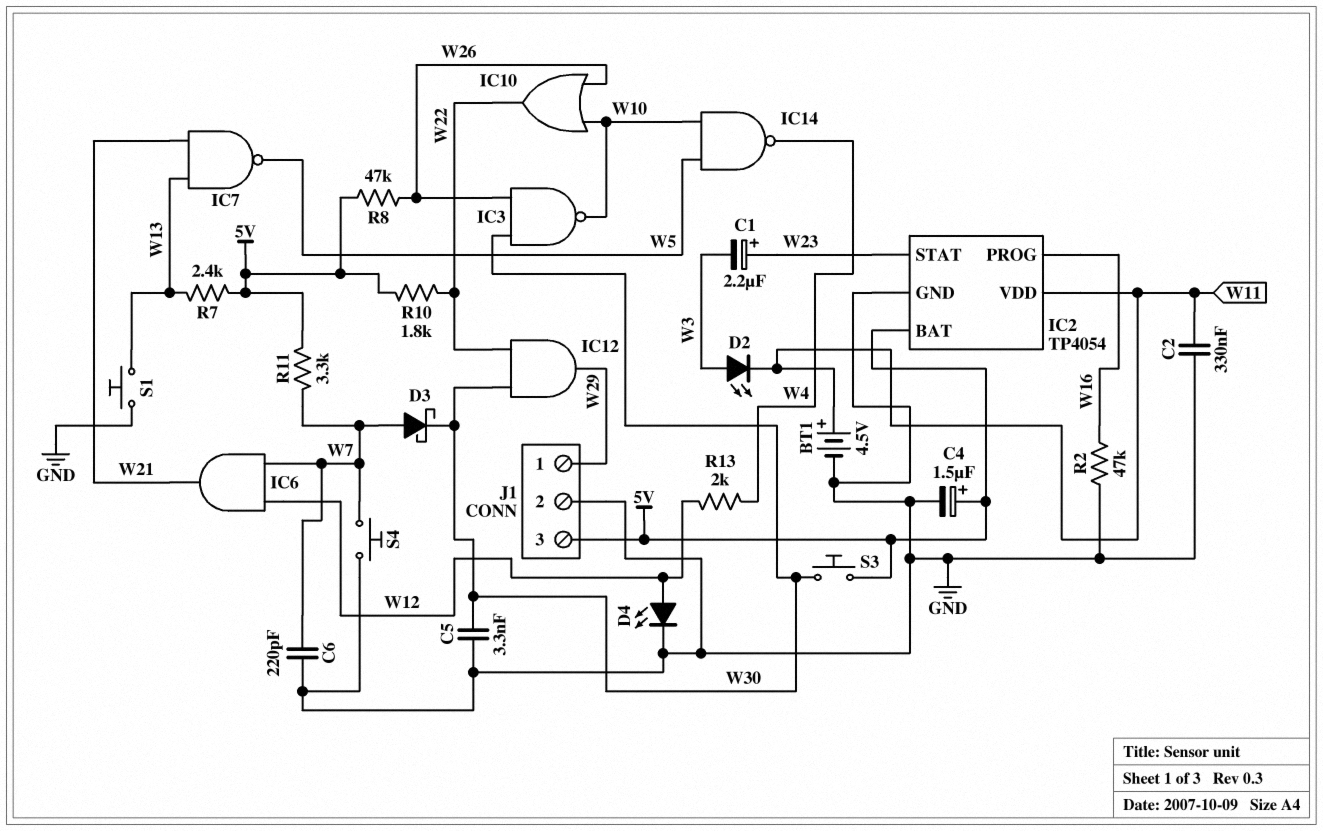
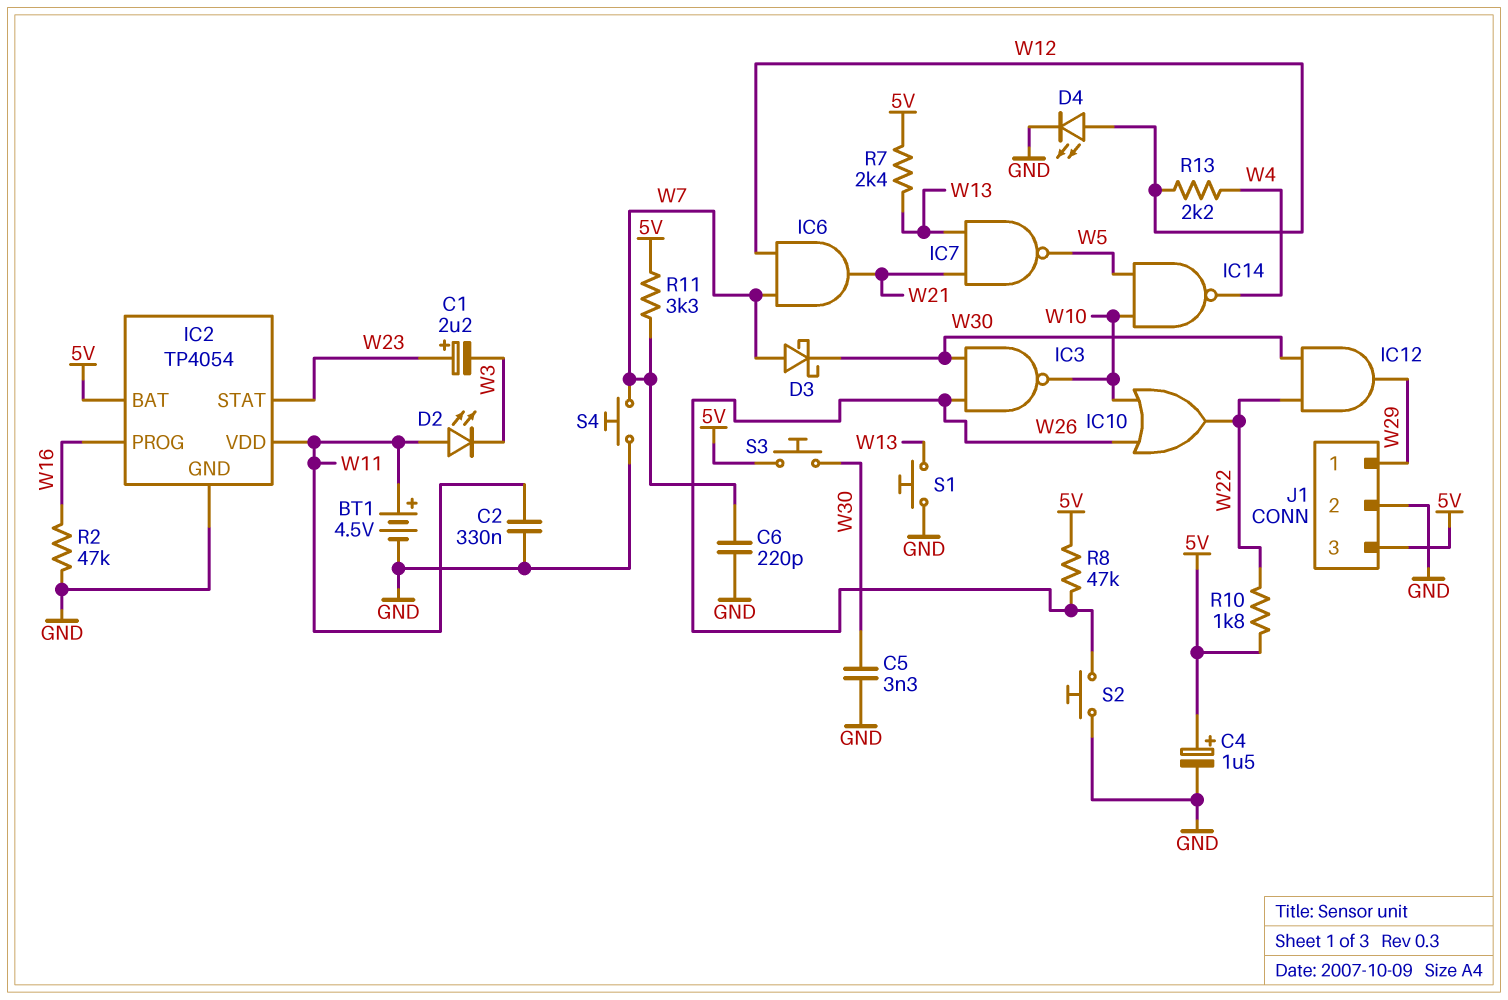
D2: LED (A W3, K W11) -> LED (A W11, K W3)
R13: 2k (W4, W12) -> 2.2k (W4, W12)
S2: none -> button (GND, W26)

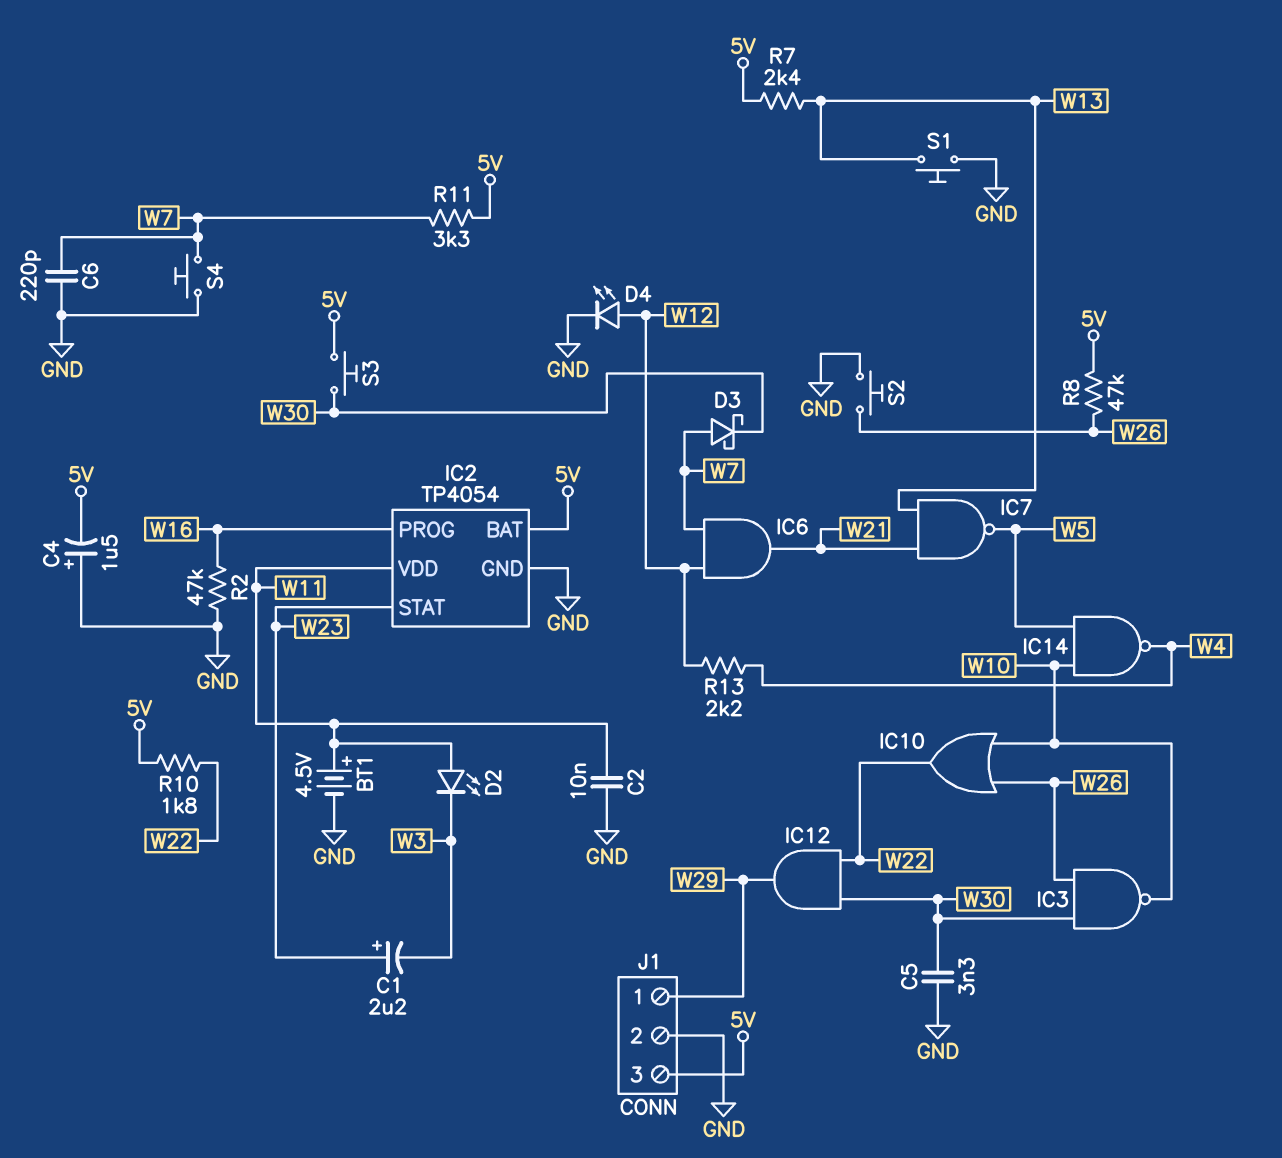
C2: 330nF (GND, W11) -> 10nF (GND, W11)
C4: 1.5uF (plus 5V, minus GND) -> 1.5uF (plus GND, minus 5V)

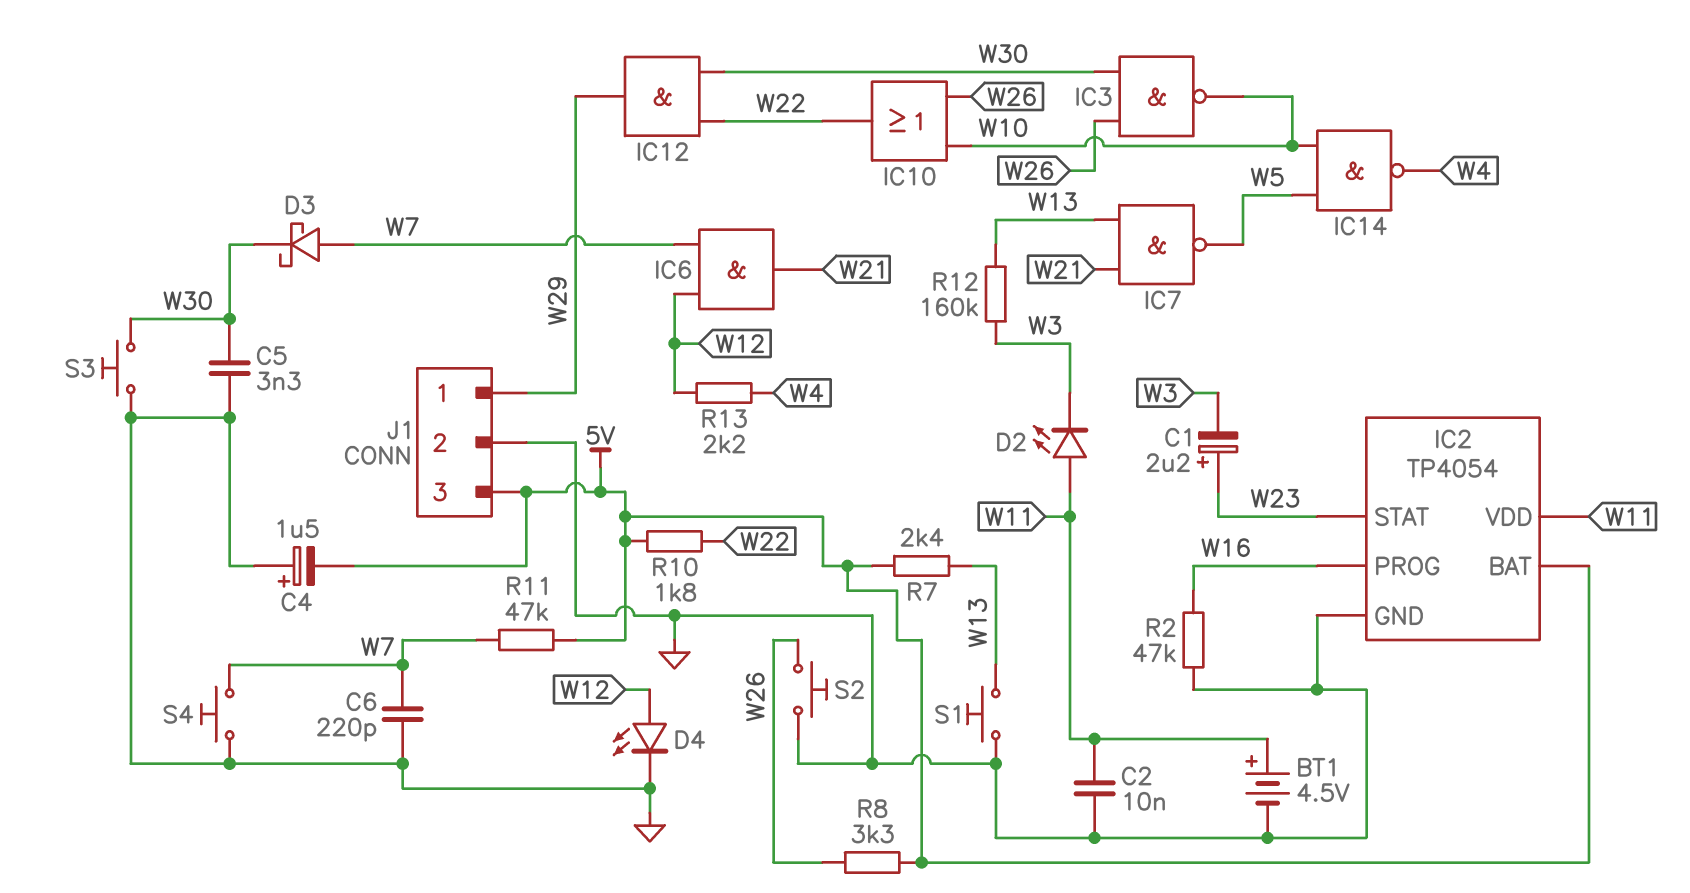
R8: 47k (5V, W26) -> 3.3k (5V, W26)
R11: 3.3k (5V, W7) -> 47k (5V, W7)
R12: none -> 160k (W3, W13)
S3: button (5V, W30) -> button (GND, W30)

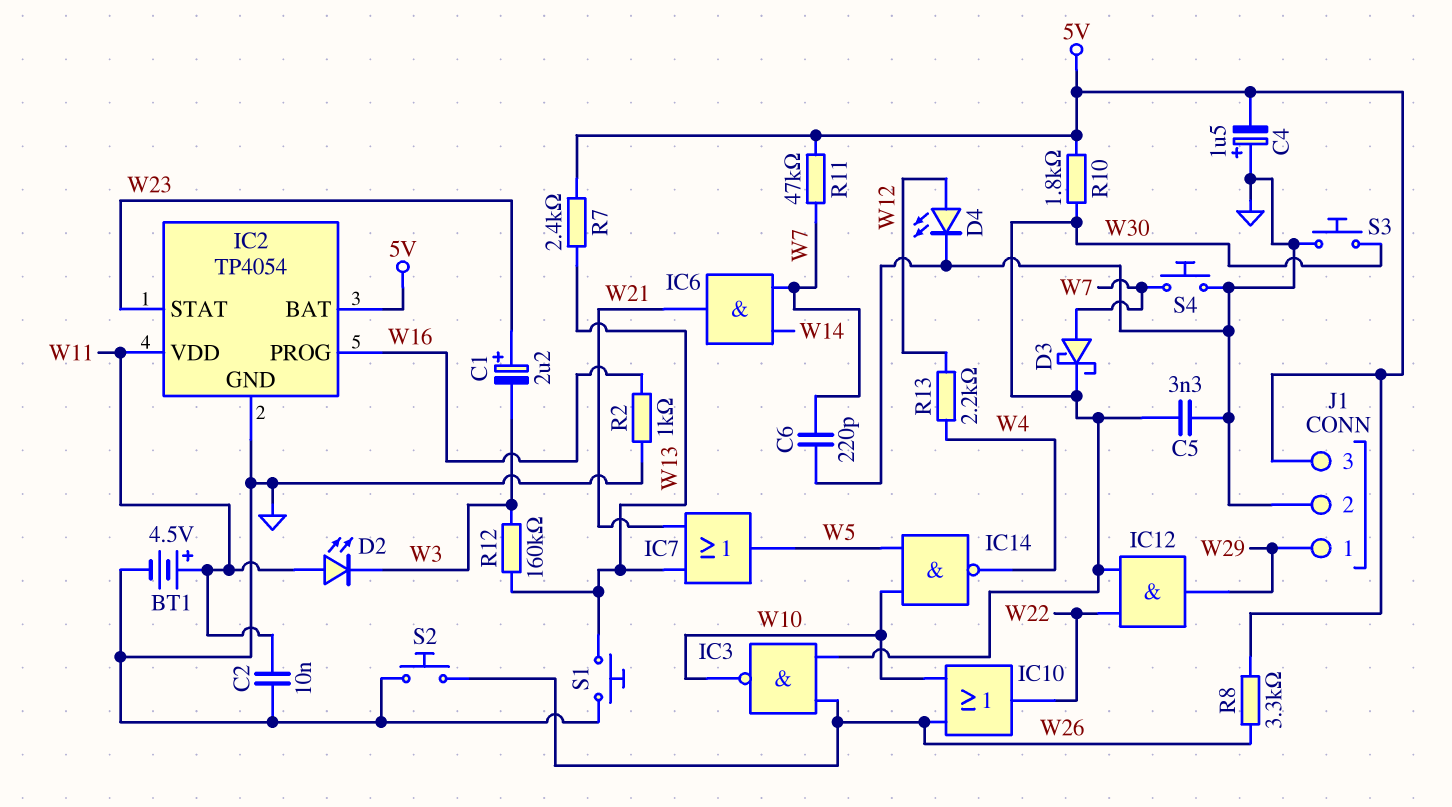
IC6: AND (in W7, in W12, out W21) -> AND (in W7, in W14, out W21)
IC7: NAND (in W13, in W21, out W5) -> OR (in W13, in W21, out W5)
R2: 47k (GND, W16) -> 1k (GND, W16)
R10: 1.8k (5V, W22) -> 1.8k (5V, W30)

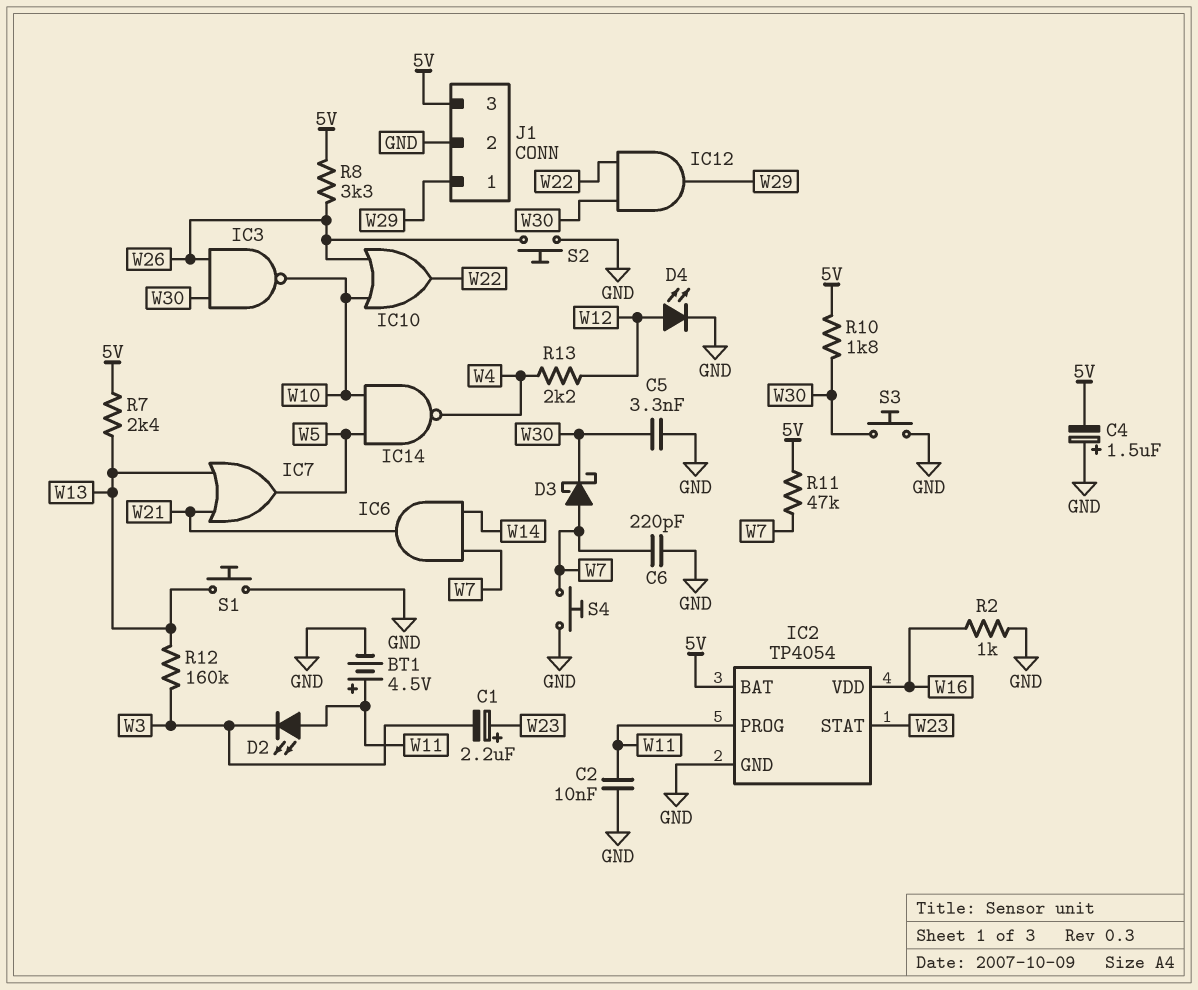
IC2 pin PROG: W16 -> W11
IC2 pin VDD: W11 -> W16

